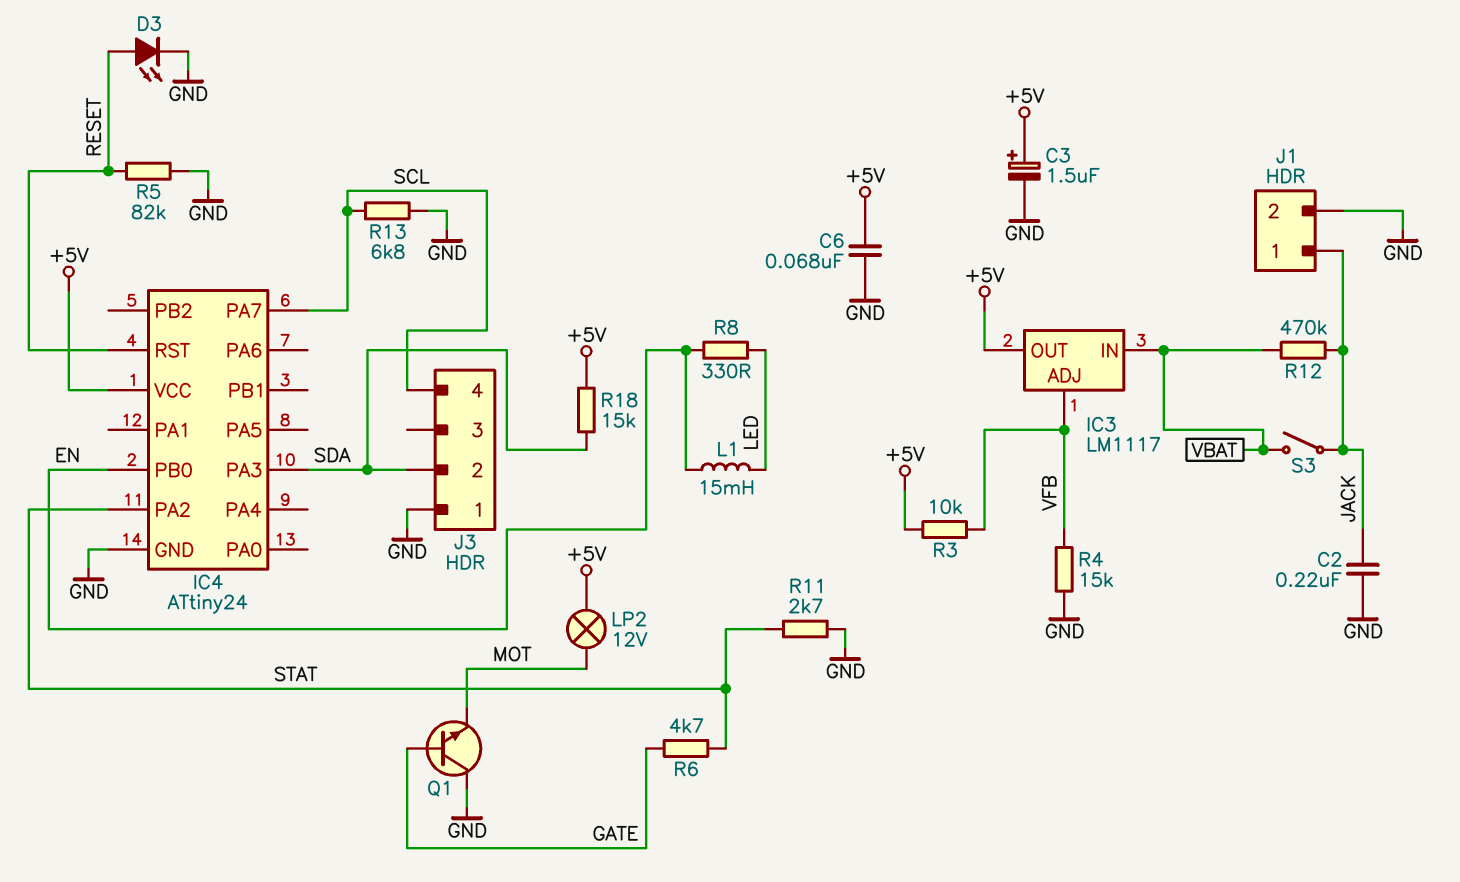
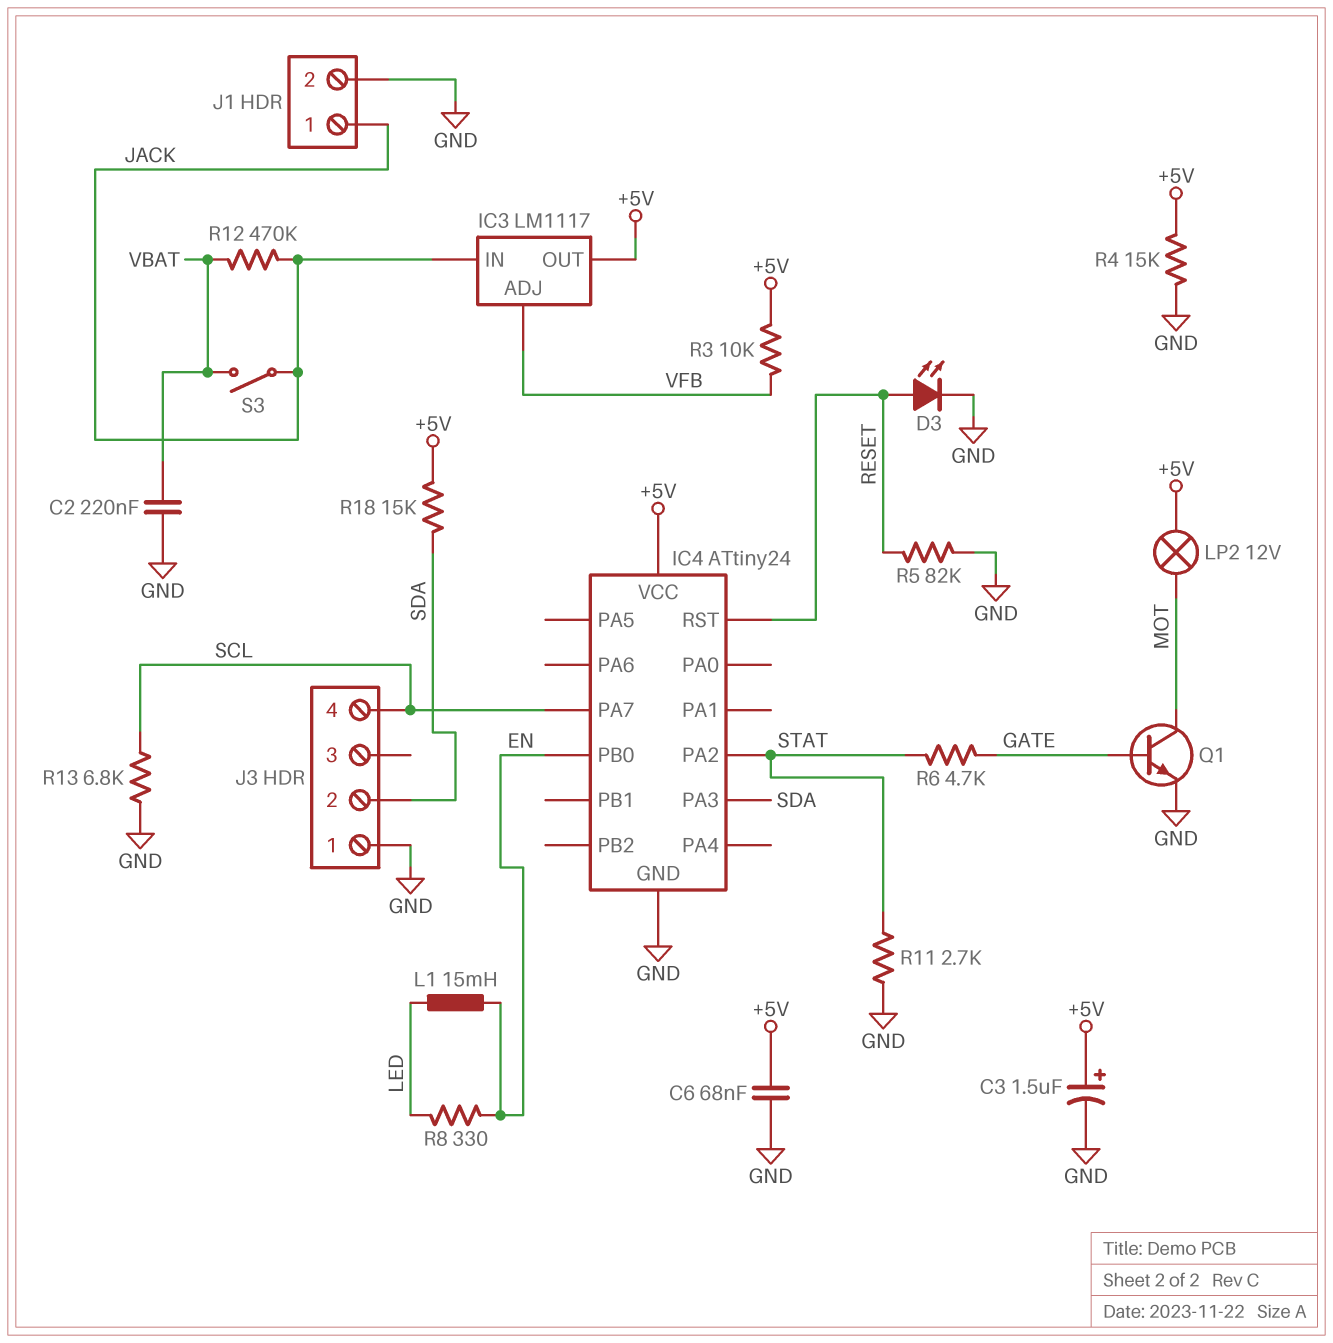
C2: 220nF (GND, JACK) -> 220nF (GND, VBAT)
IC3 pin IN: VBAT -> JACK
Q1: NPN (B GATE, C GND, E MOT) -> NPN (B GATE, C MOT, E GND)
R4: 15k (GND, VFB) -> 15k (+5V, GND)

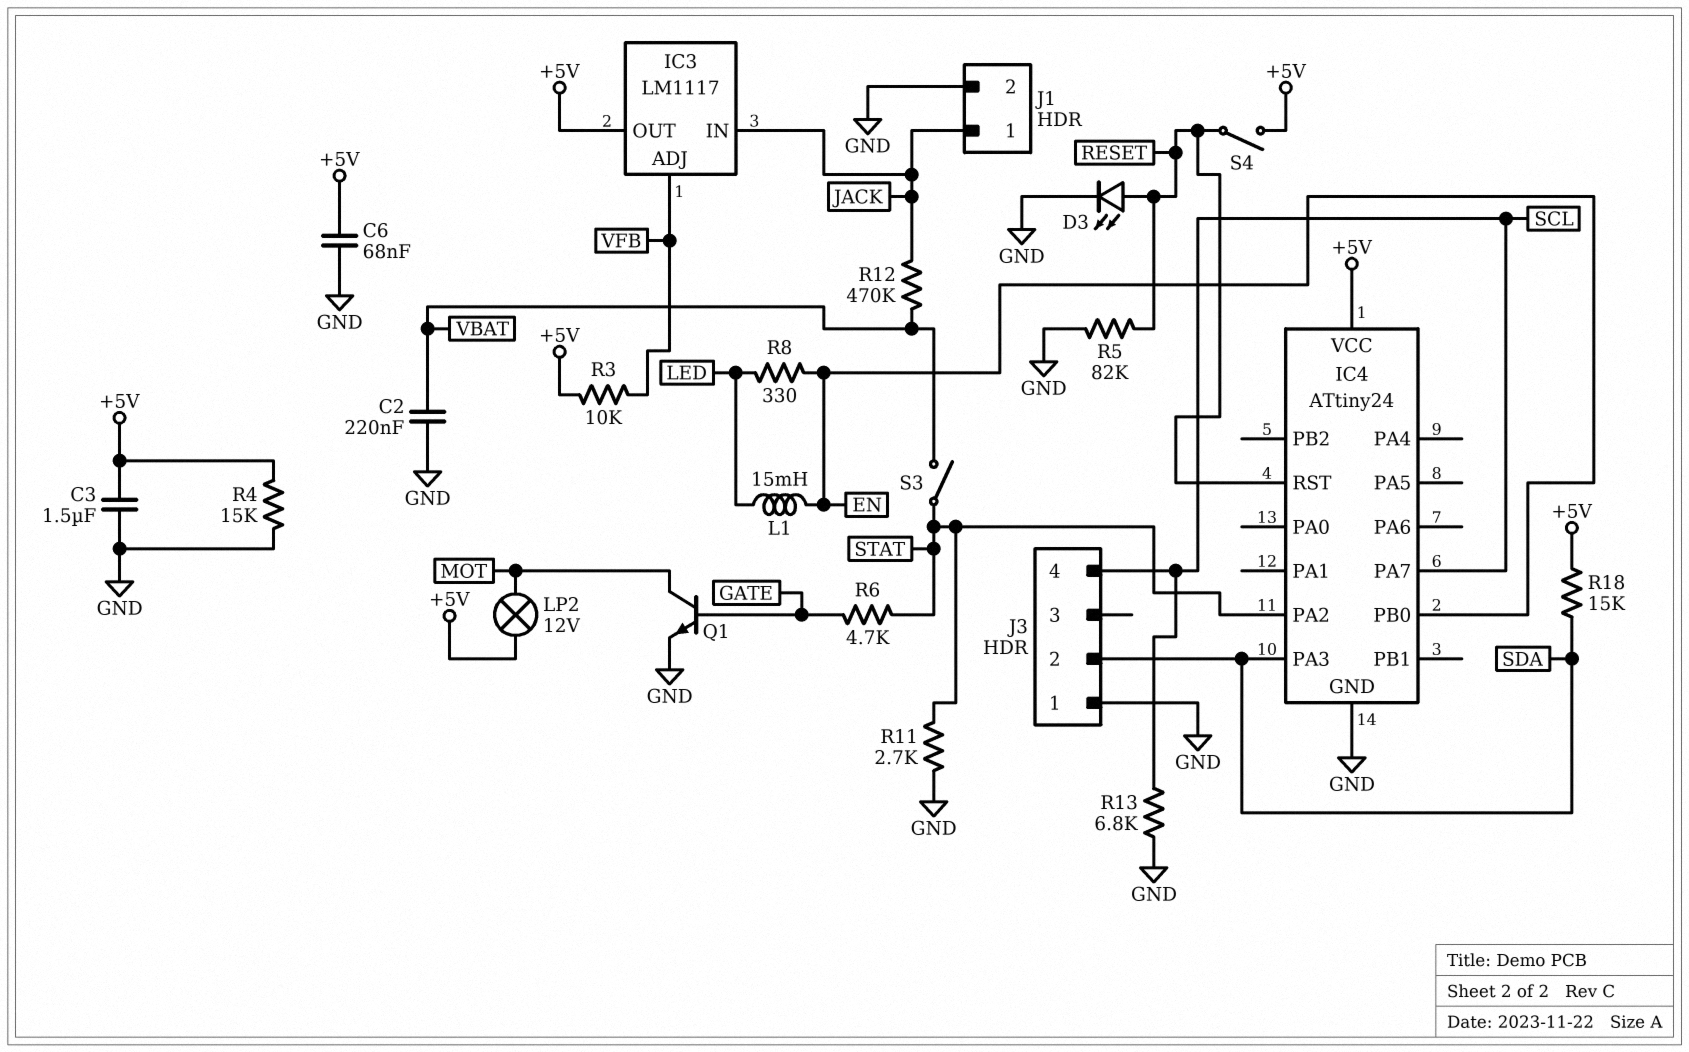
C3: 1.5uF (plus +5V, minus GND) -> 1.5uF (+5V, GND)
S3: switch (JACK, VBAT) -> switch (STAT, VBAT)
S4: none -> switch (+5V, RESET)

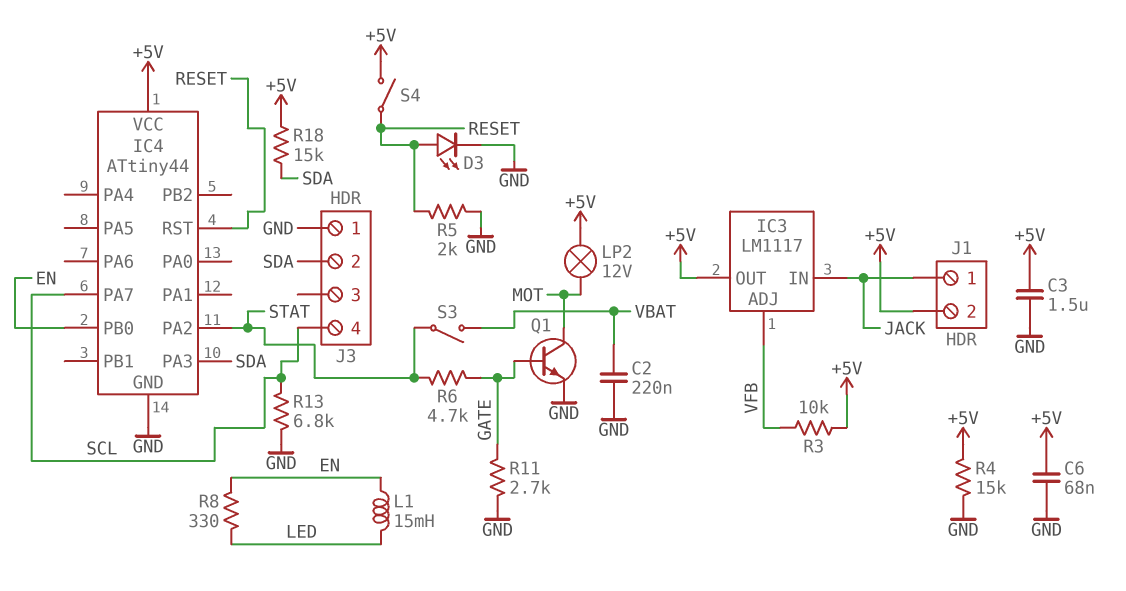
IC4: ATtiny24 -> ATtiny44
J1 pin 2: GND -> +5V
R5: 82k (GND, RESET) -> 2k (GND, RESET)
R11: 2.7k (GND, STAT) -> 2.7k (GATE, GND)
R12: 470k (JACK, VBAT) -> none

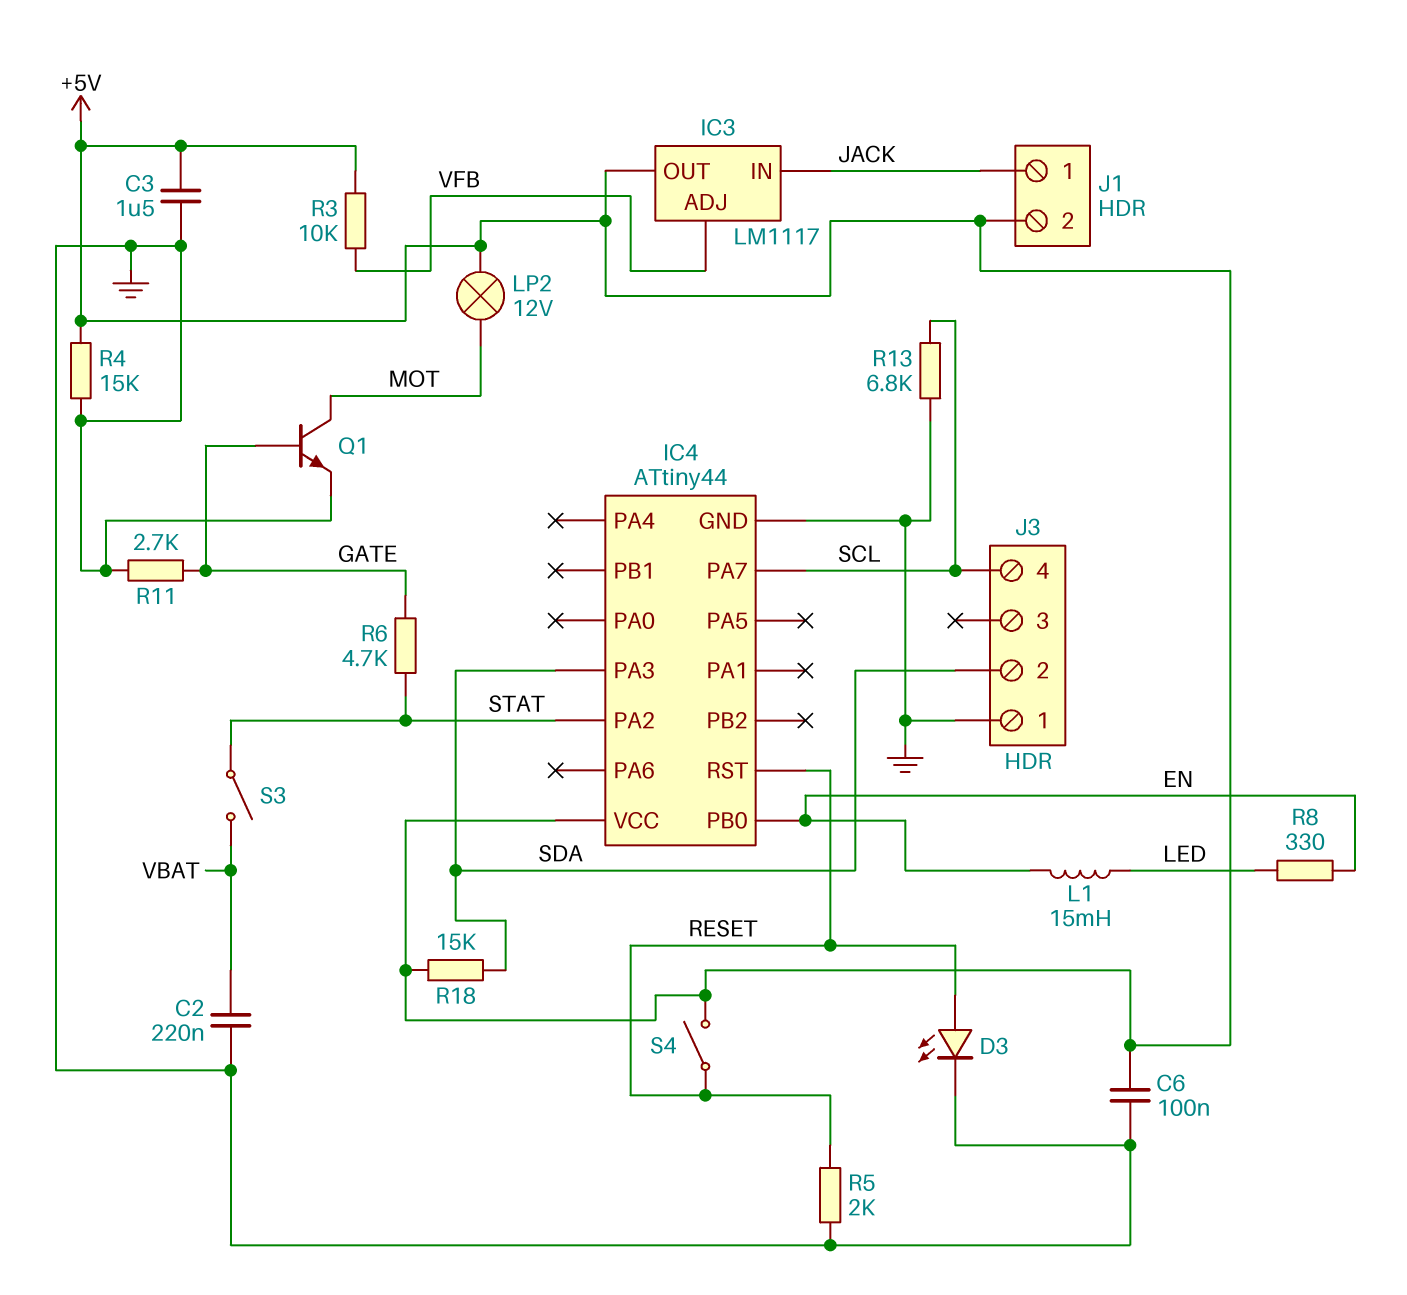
C6: 68nF (+5V, GND) -> 100nF (+5V, GND)

